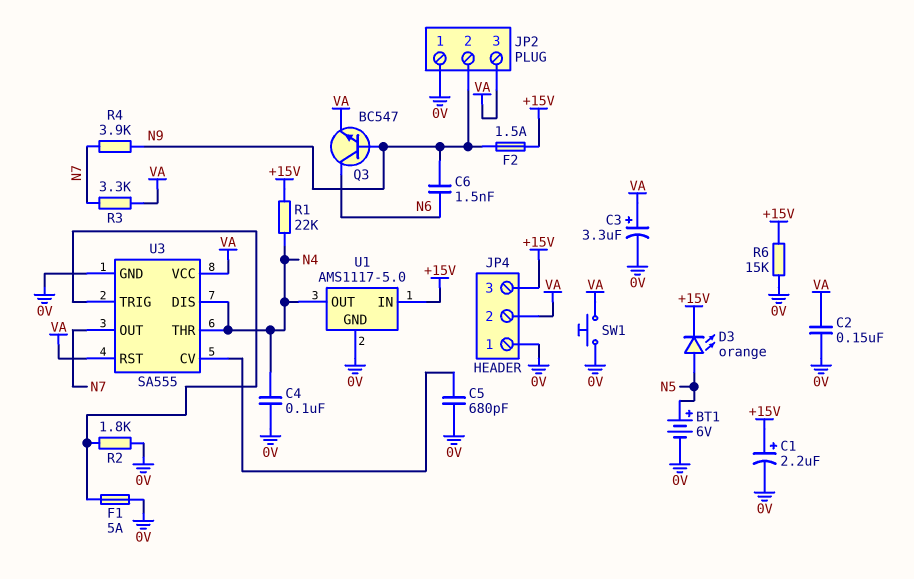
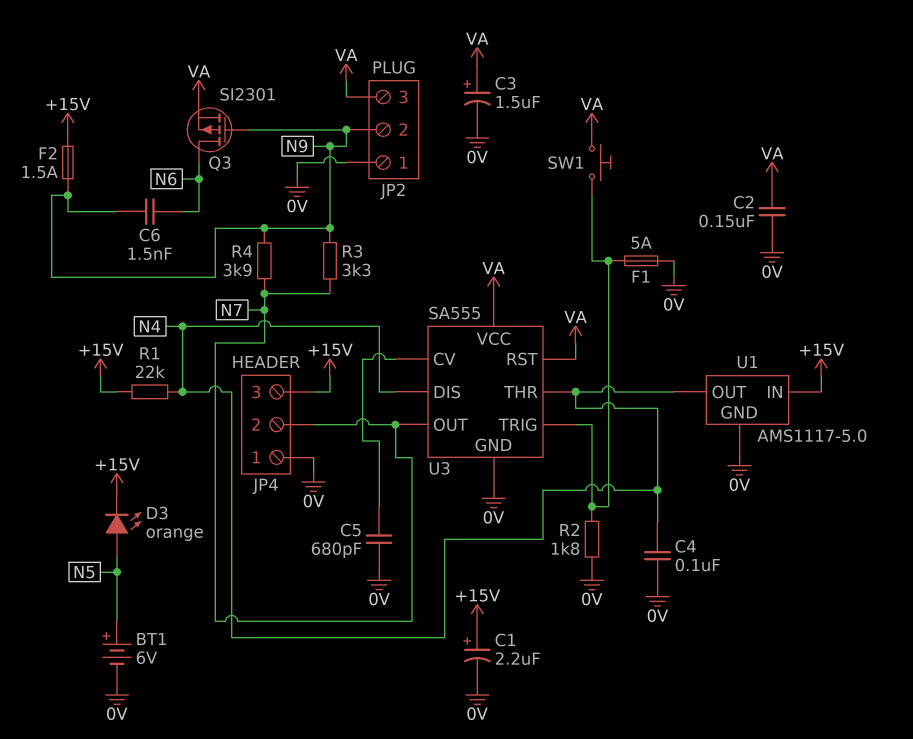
C3: 3.3uF (plus VA, minus 0V) -> 1.5uF (plus VA, minus 0V)
JP4 pin 2: VA -> N7
Q3: NPN BC547 (B N9, C N6, E VA) -> PMOS SI2301 (G N9, D N6, S VA)
R3: 3.3k (N7, VA) -> 3.3k (N7, N9)
R6: 15k (+15V, 0V) -> none
SW1: button (0V, VA) -> button (U3/TRIG, VA)

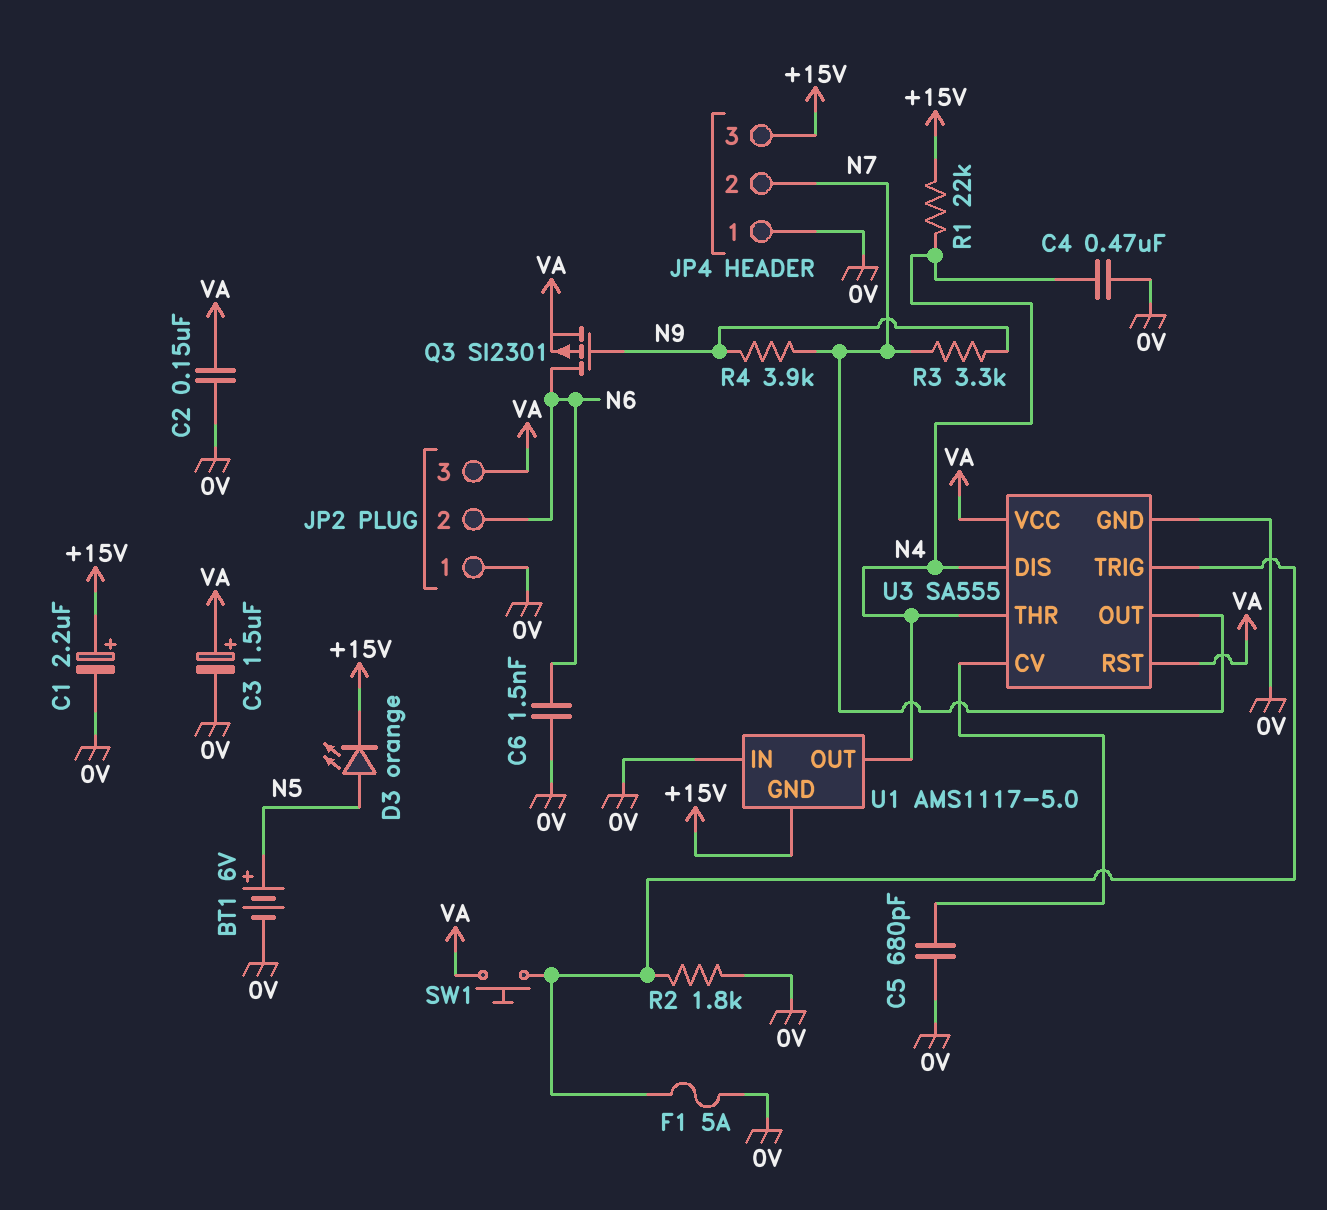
C4: 100nF (0V, N4) -> 470nF (0V, N4)
C6: 1.5nF (N6, N9) -> 1.5nF (0V, N6)
F2: 1.5A (+15V, N9) -> none
JP2 pin 2: N9 -> N6
U1 pin GND: 0V -> +15V
U1 pin IN: +15V -> 0V

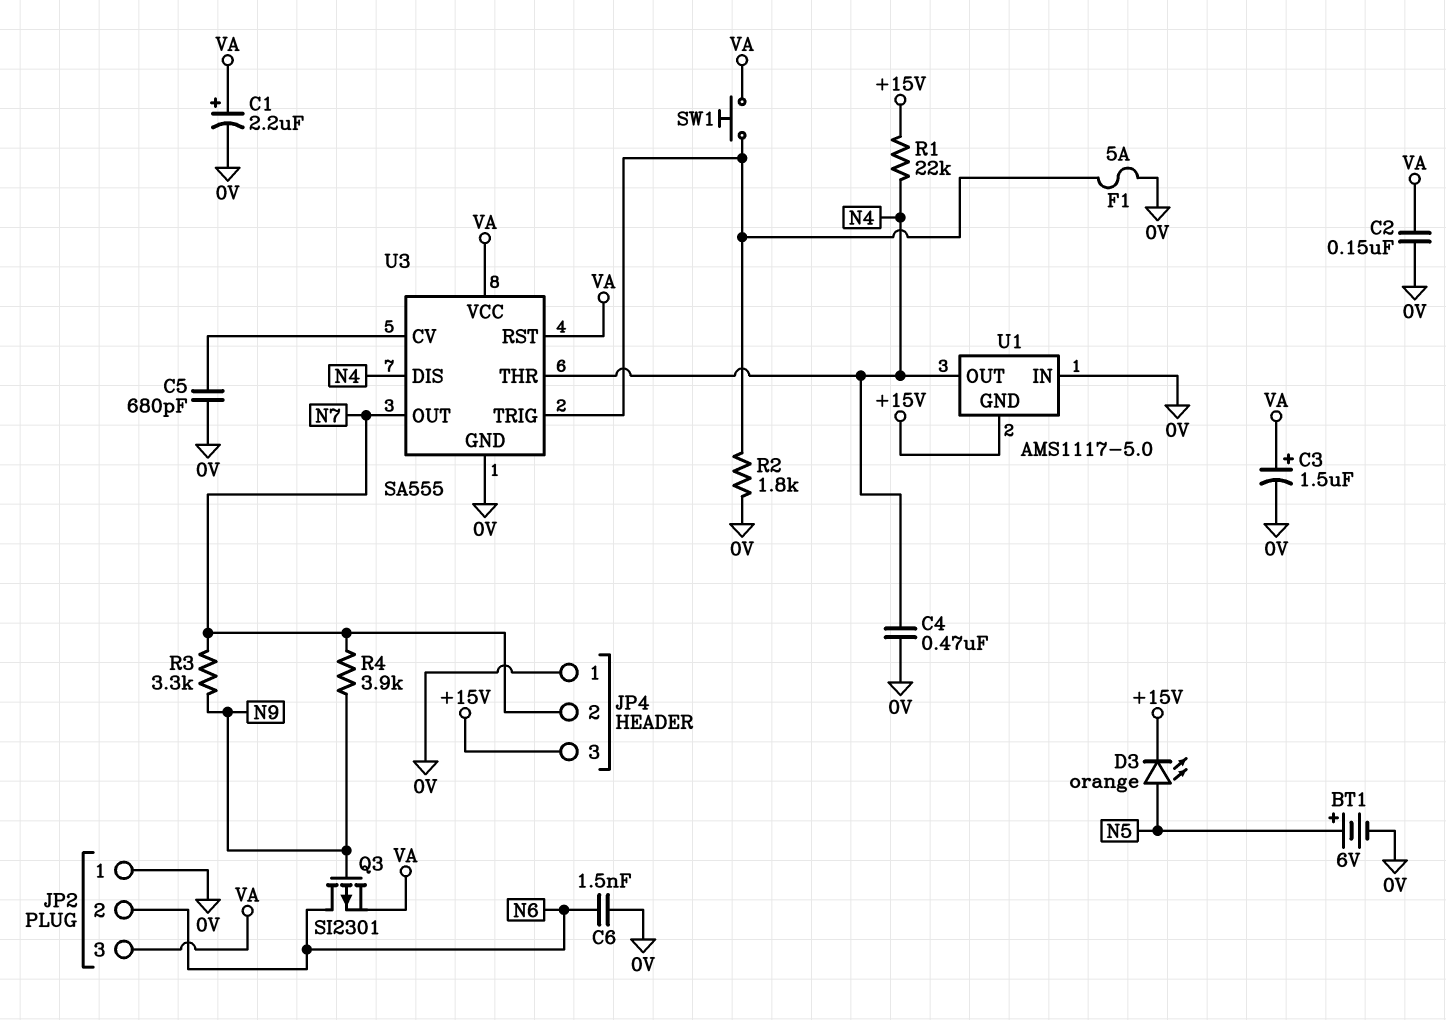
C1: 2.2uF (plus +15V, minus 0V) -> 2.2uF (plus VA, minus 0V)

